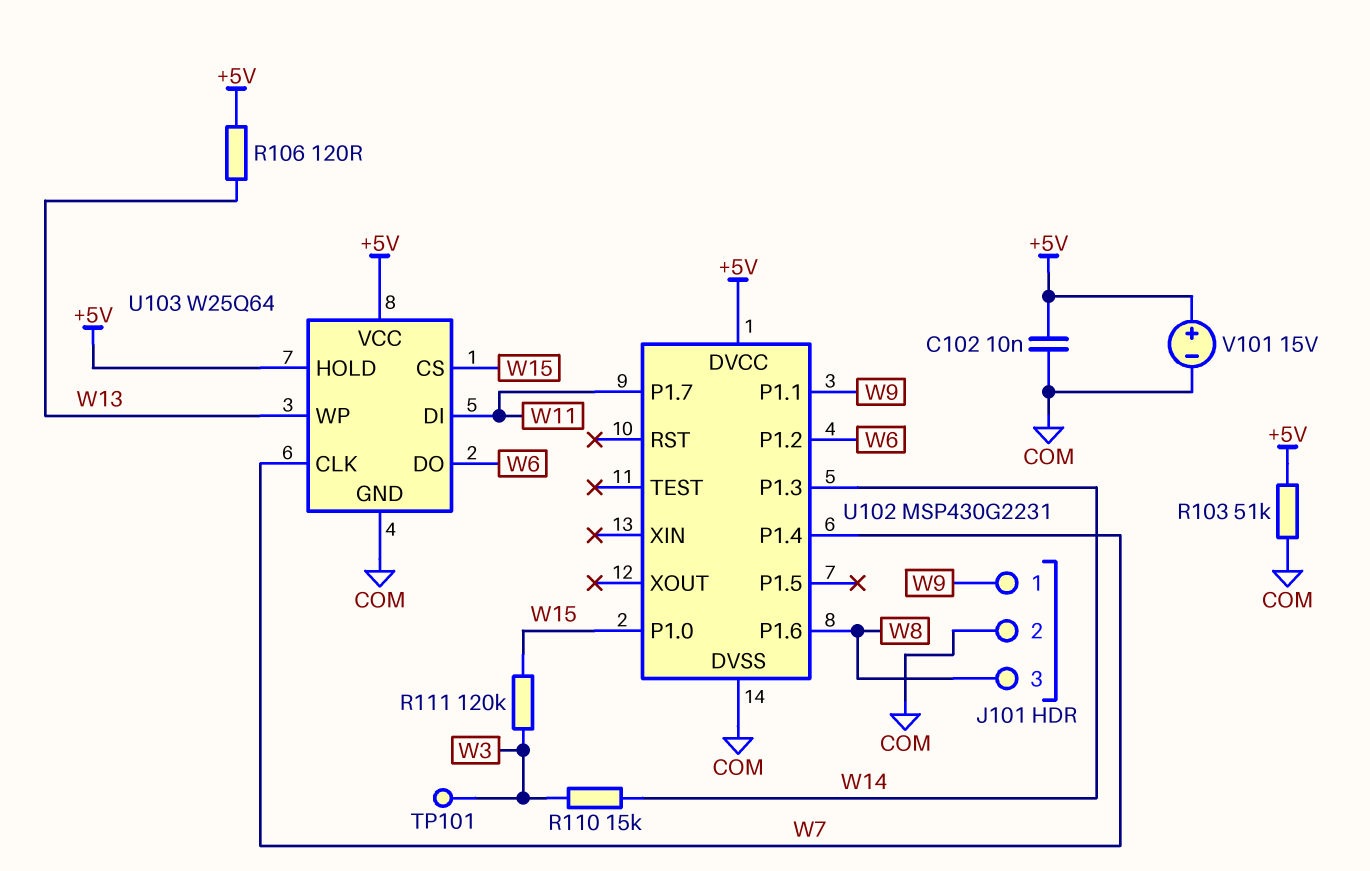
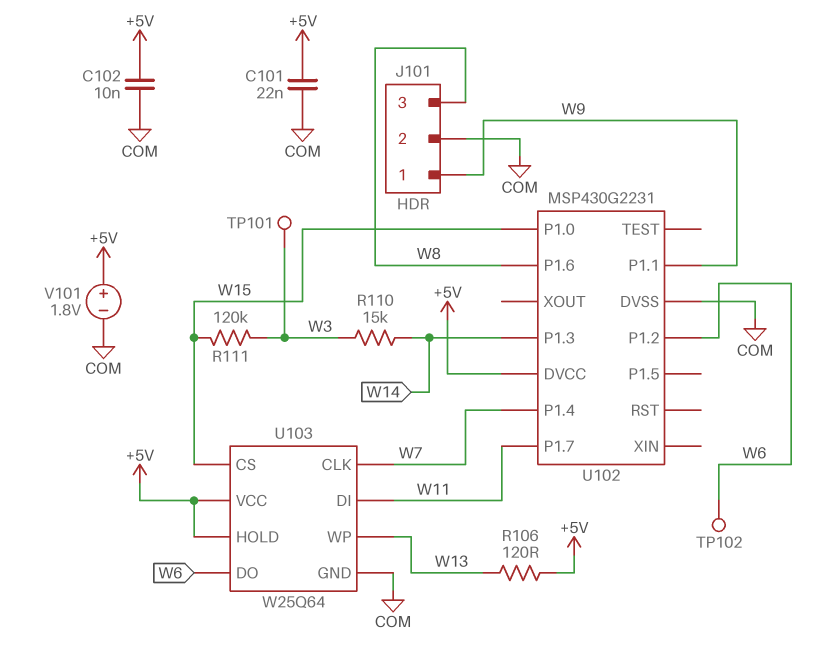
C101: none -> 22nF (+5V, COM)
R103: 51k (+5V, COM) -> none
TP102: none -> test point (W6)
V101: 15V (plus +5V, minus COM) -> 1.8V (plus +5V, minus COM)

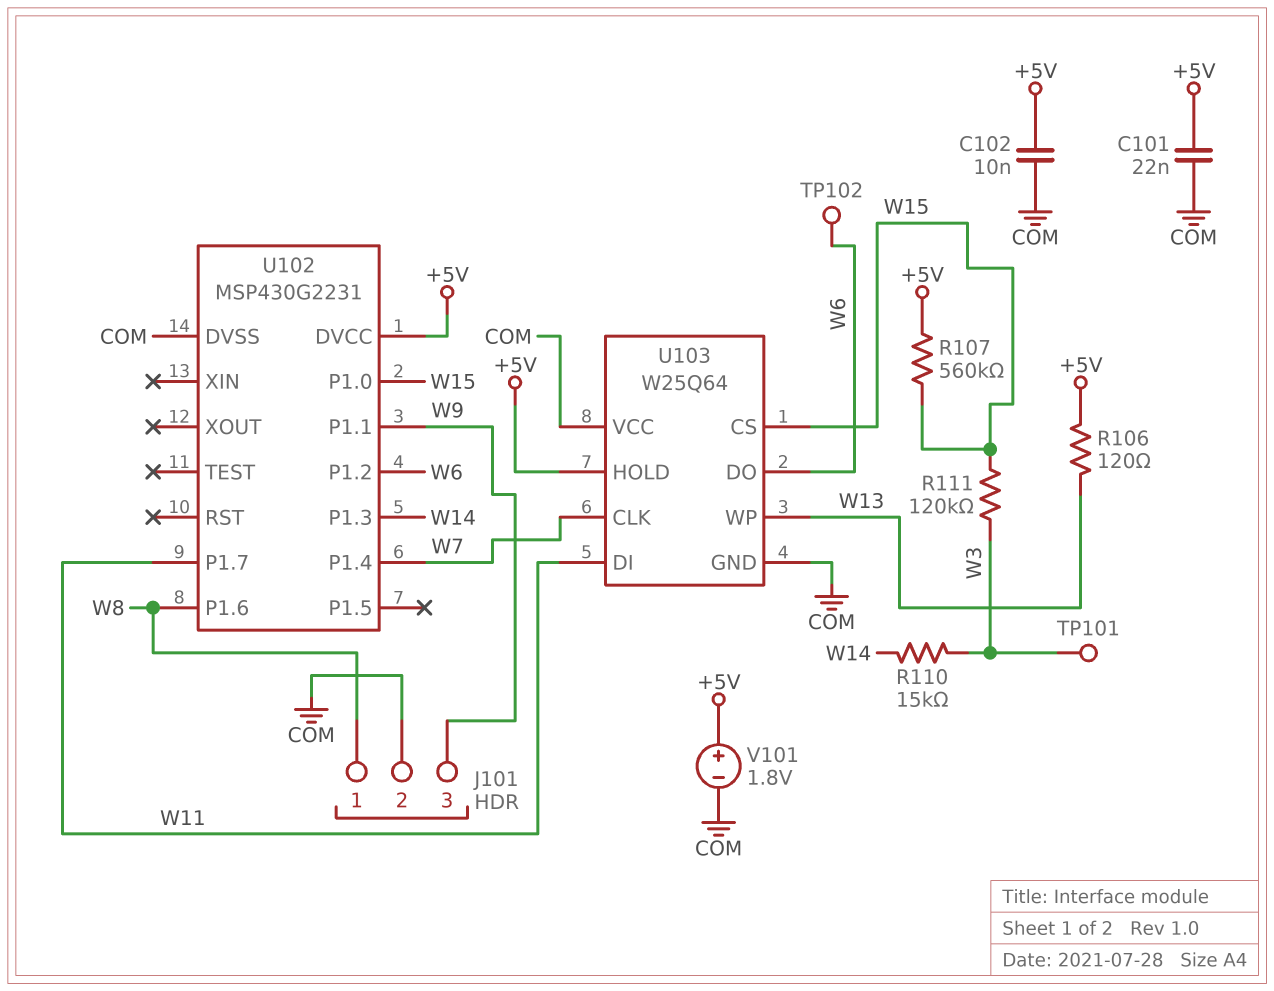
J101 pin 1: W9 -> W8
J101 pin 3: W8 -> W9
R107: none -> 560k (+5V, W15)
U103 pin VCC: +5V -> COM

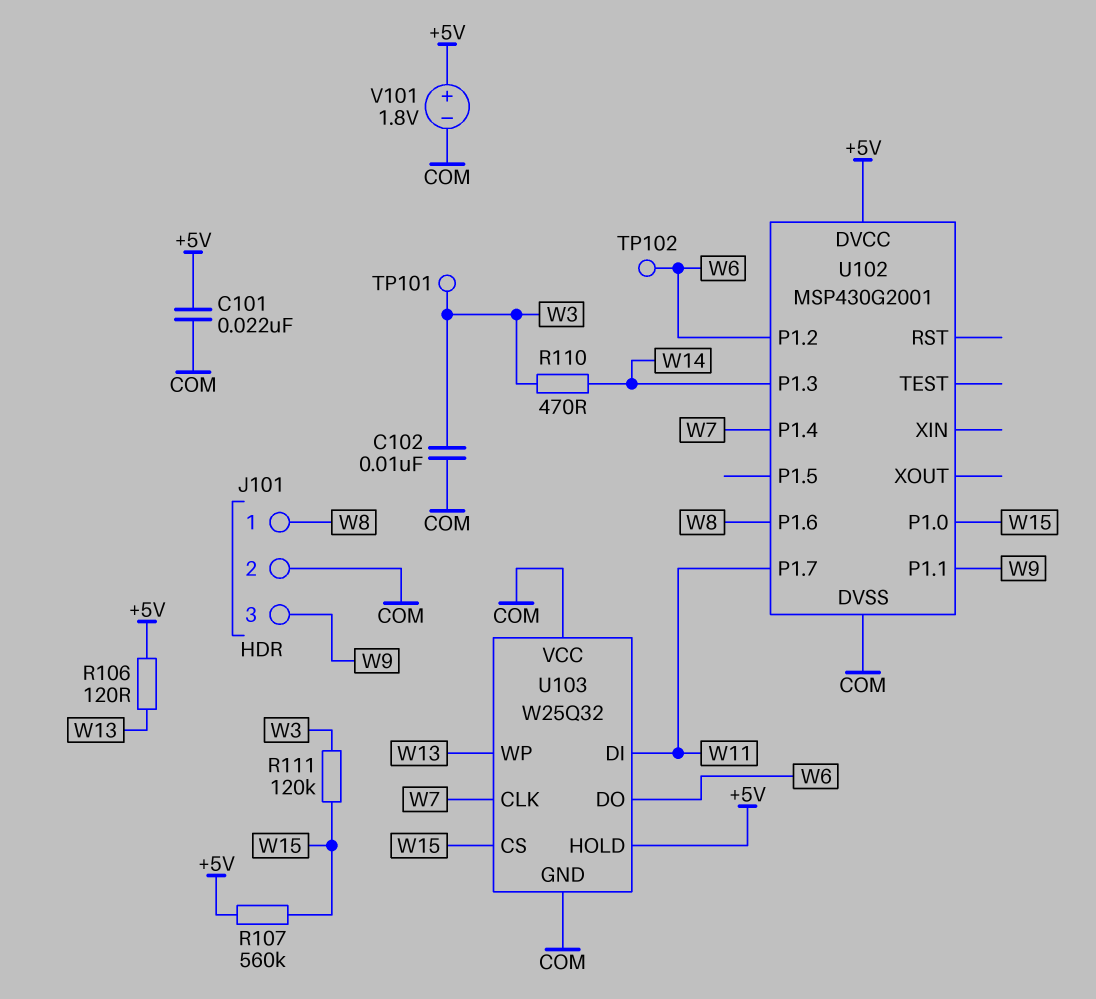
C102: 10nF (+5V, COM) -> 10nF (COM, W3)
R110: 15k (W3, W14) -> 470 (W3, W14)
U102: MSP430G2231 -> MSP430G2001
U103: W25Q64 -> W25Q32

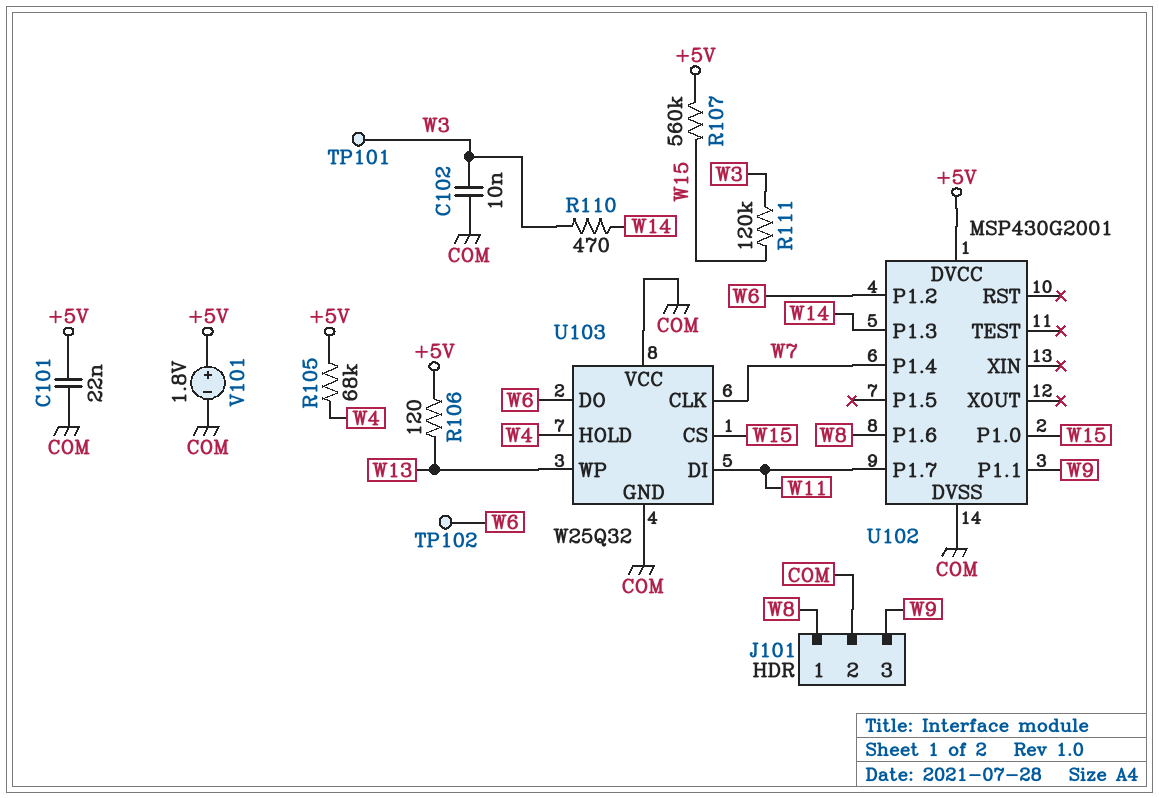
R105: none -> 68k (+5V, W4)
U103 pin HOLD: +5V -> W4

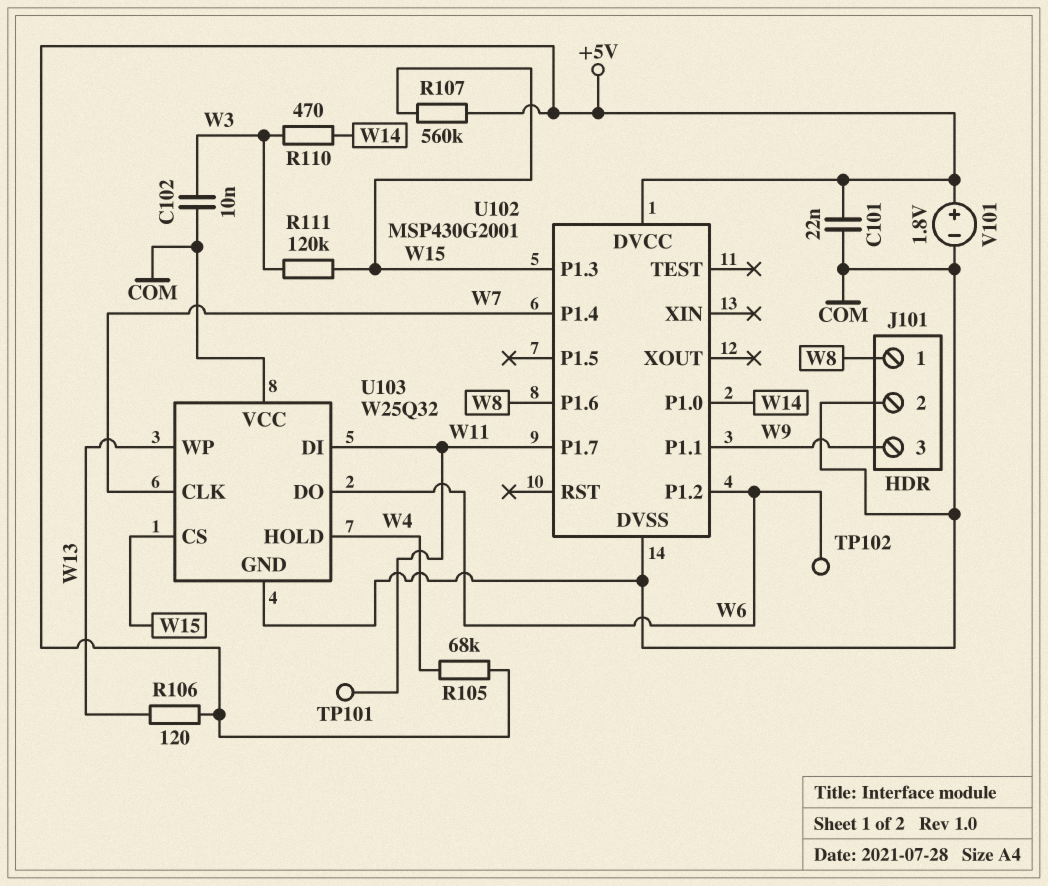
TP101: test point (W3) -> test point (W11)
U102 pin P1.0: W15 -> W14
U102 pin P1.3: W14 -> W15

